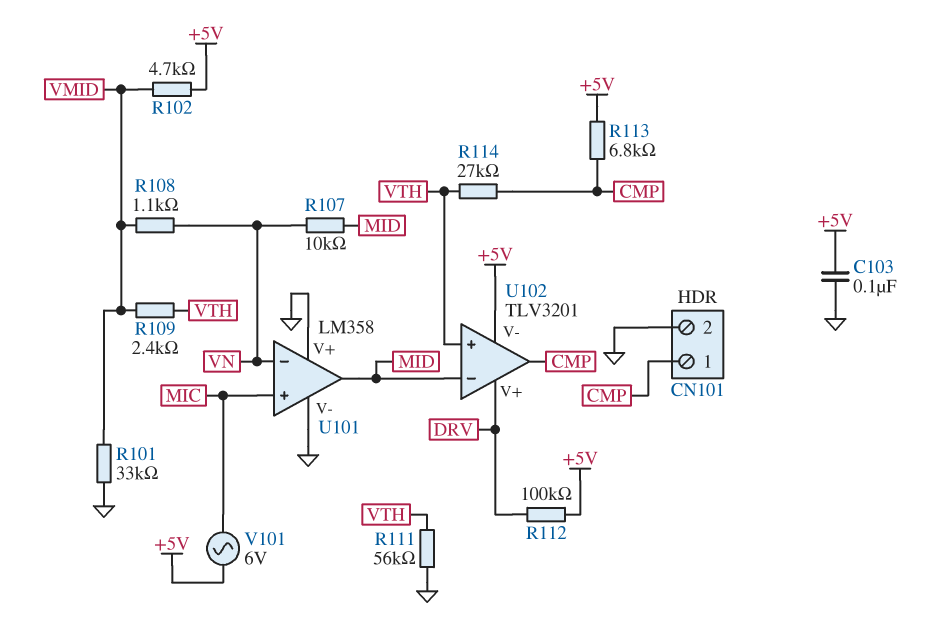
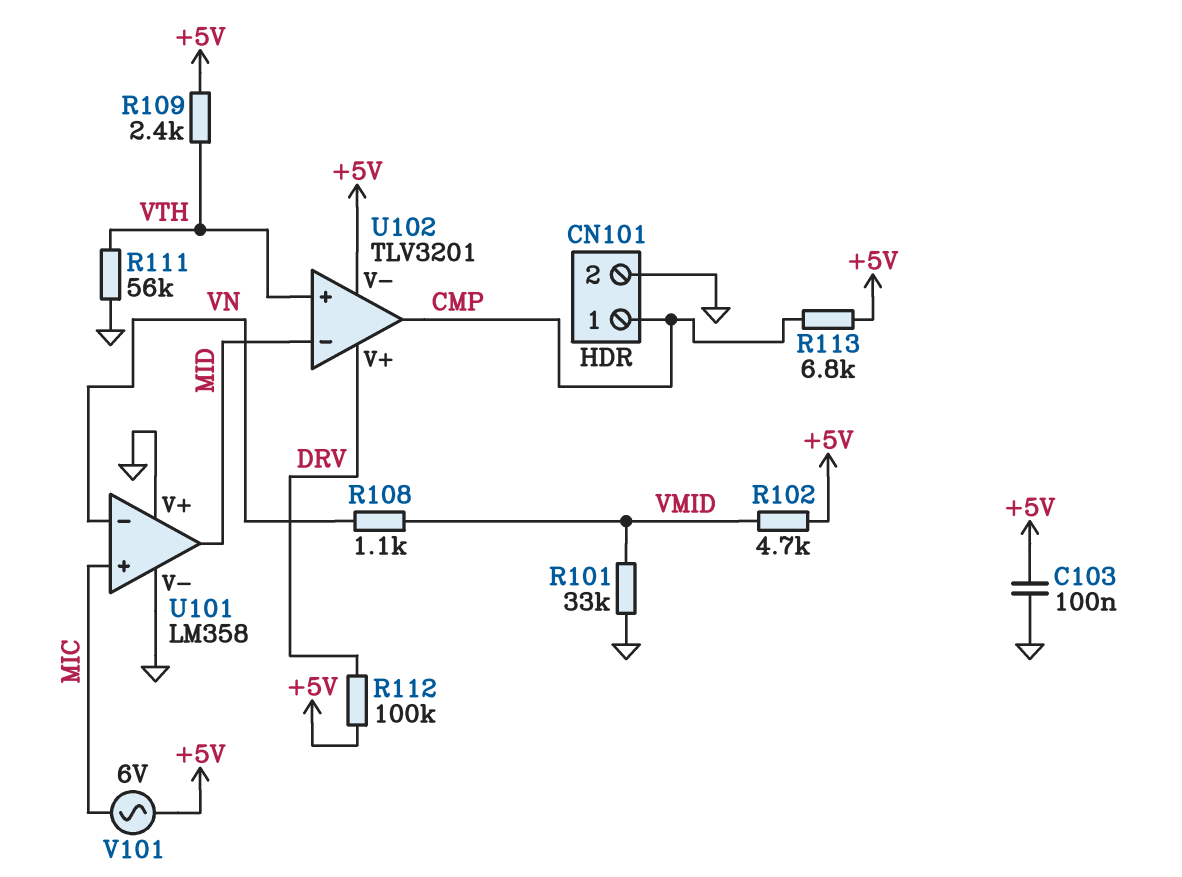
R107: 10k (MID, VN) -> none
R109: 2.4k (VMID, VTH) -> 2.4k (+5V, VTH)
R114: 27k (CMP, VTH) -> none

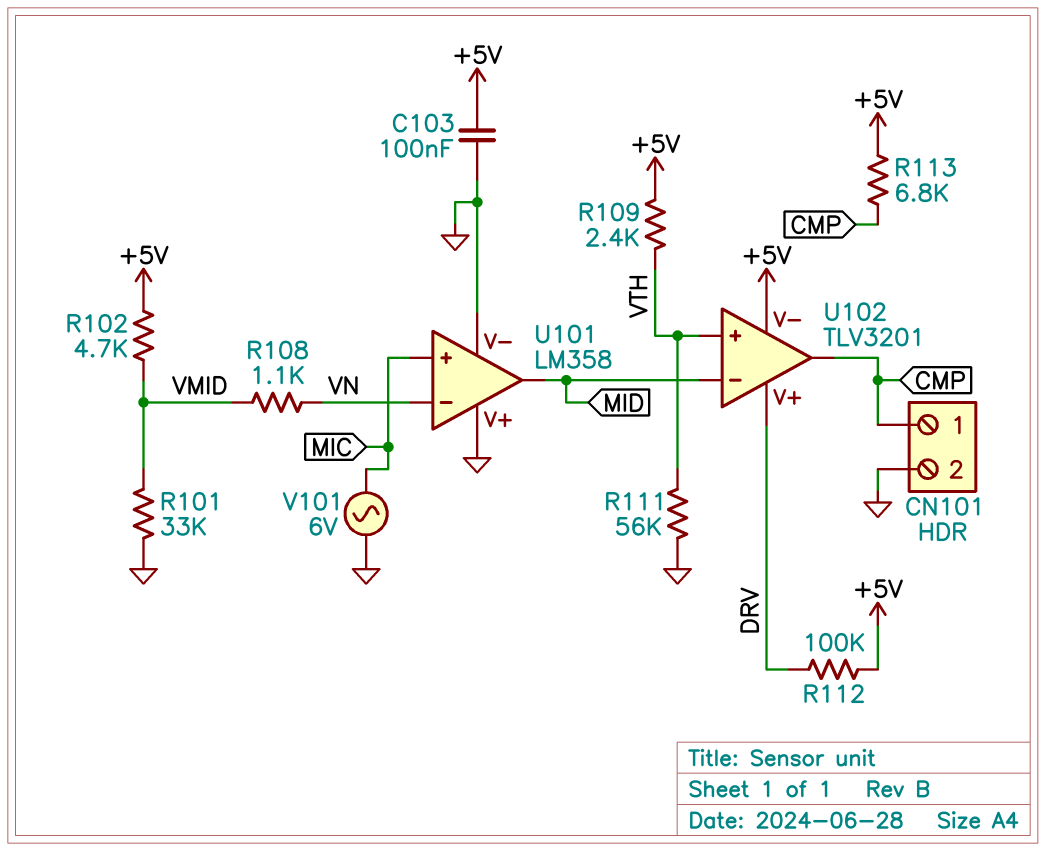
V101: AC 6V (+5V, MIC) -> AC 6V (GND, MIC)

